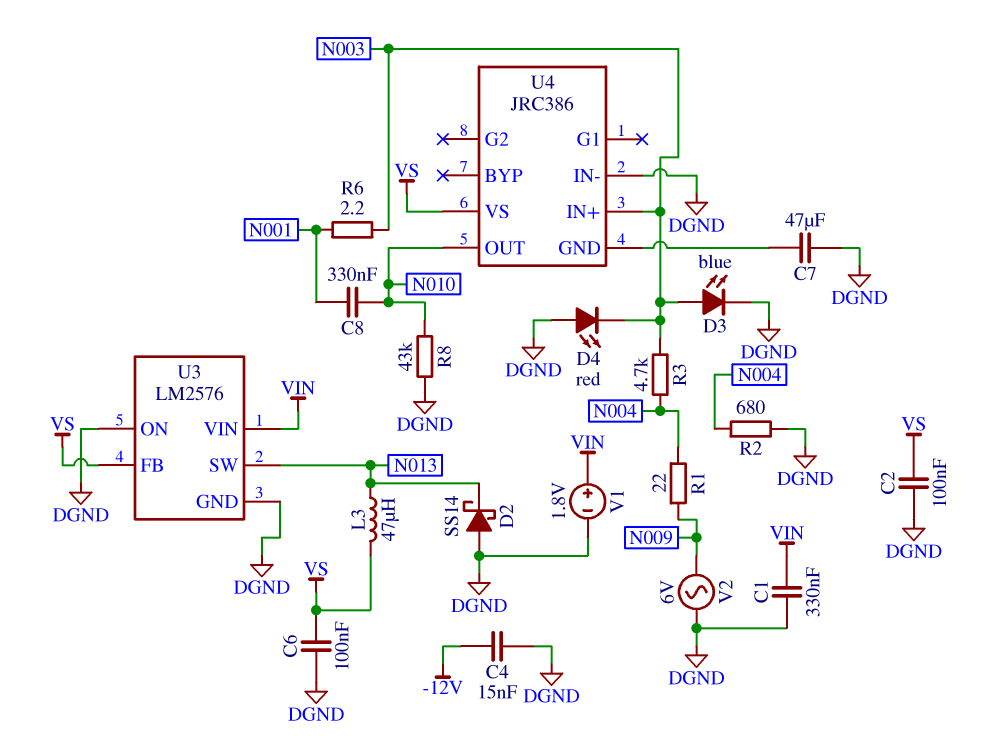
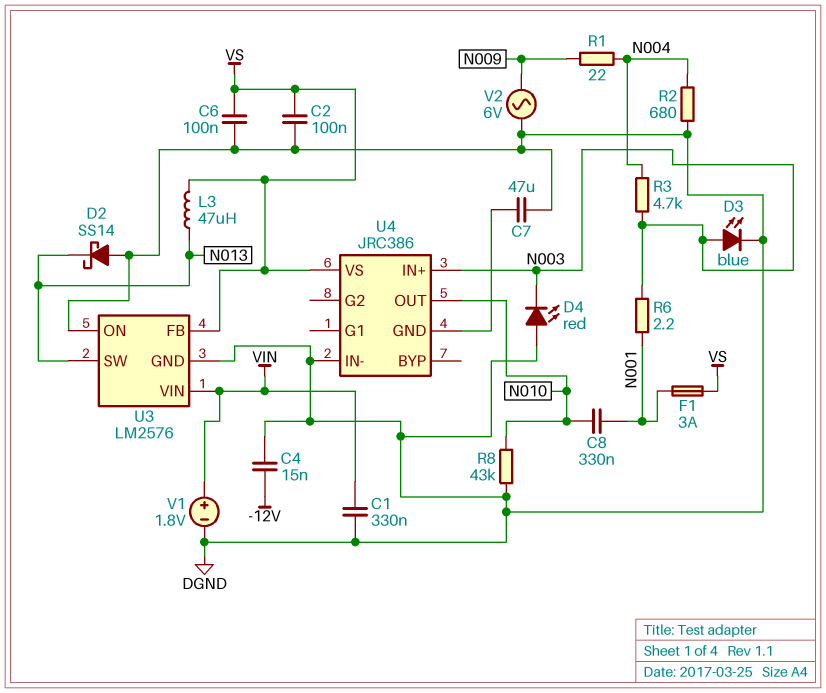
F1: none -> 3A (N001, VS)

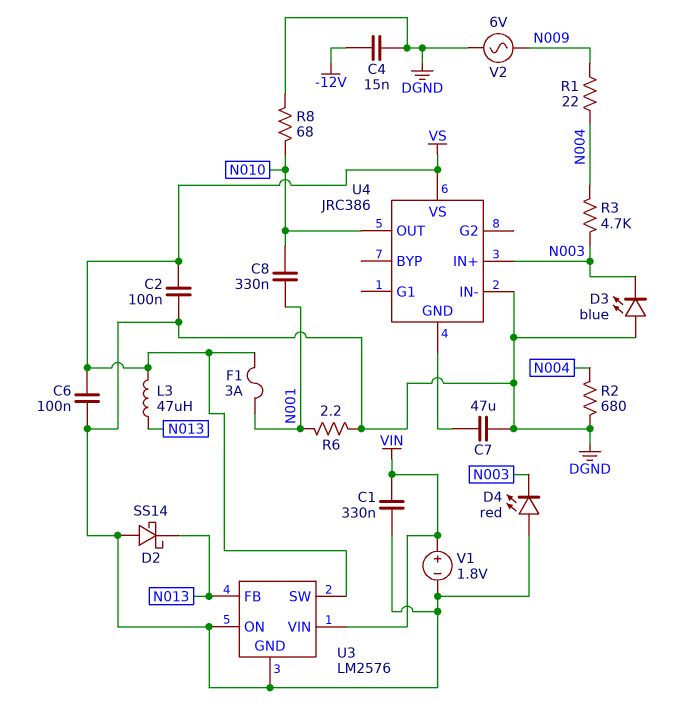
D3: LED blue (A N003, K DGND) -> LED blue (A DGND, K N003)
R6: 2.2 (N001, N003) -> 2.2 (DGND, N001)
R8: 43k (DGND, N010) -> 68 (DGND, N010)
U3 pin FB: VS -> N013
U3 pin SW: N013 -> VS

